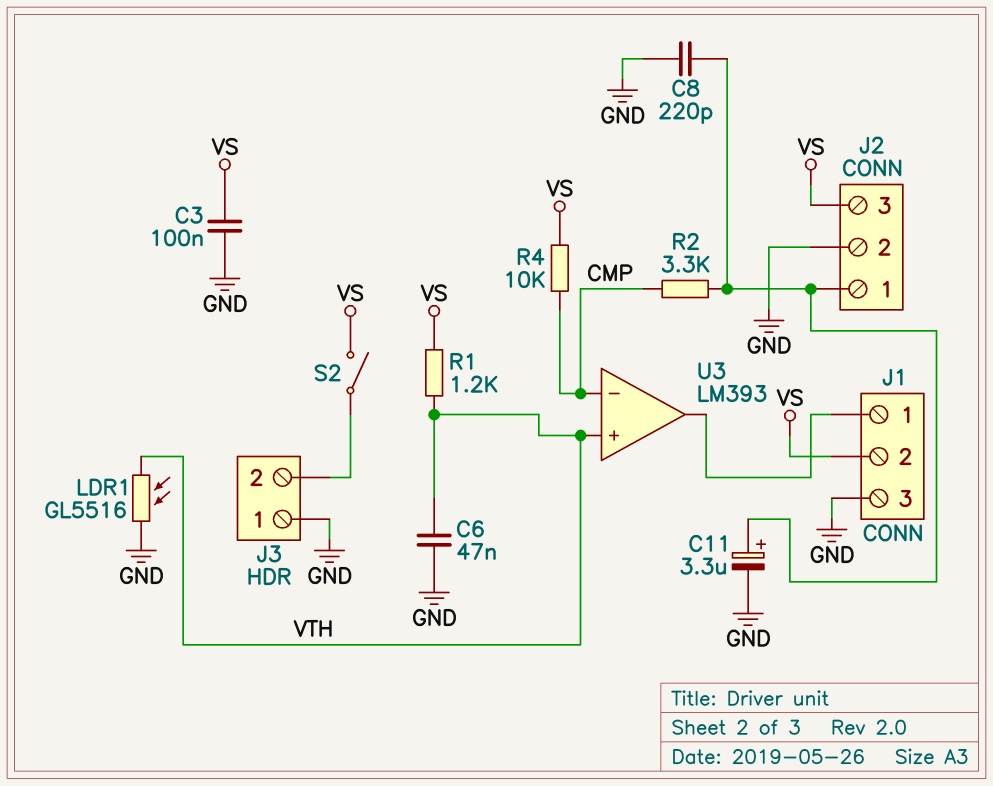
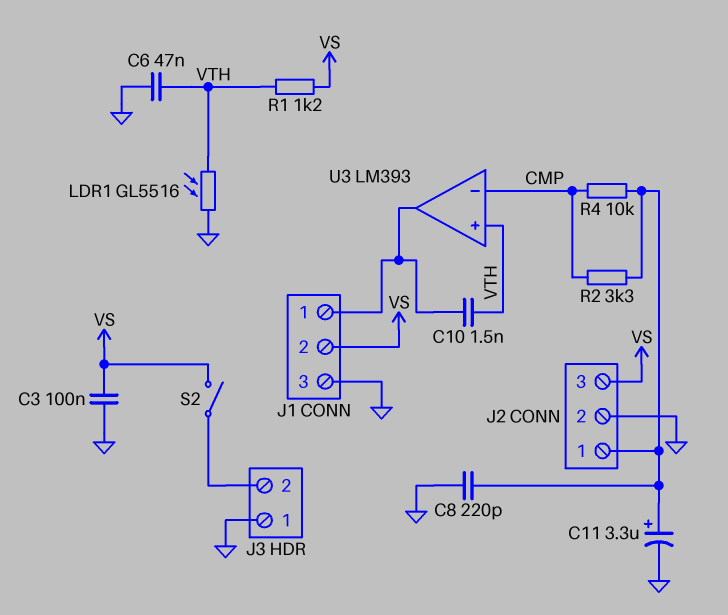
C10: none -> 1.5nF (J1/1, VTH)
R4: 10k (CMP, VS) -> 10k (CMP, J2/1)

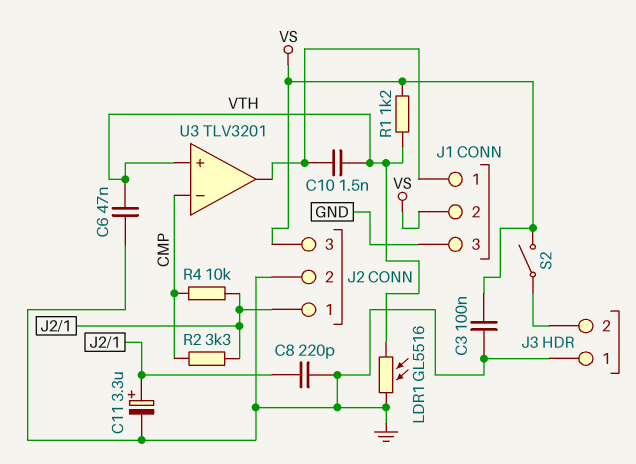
U3: LM393 -> TLV3201

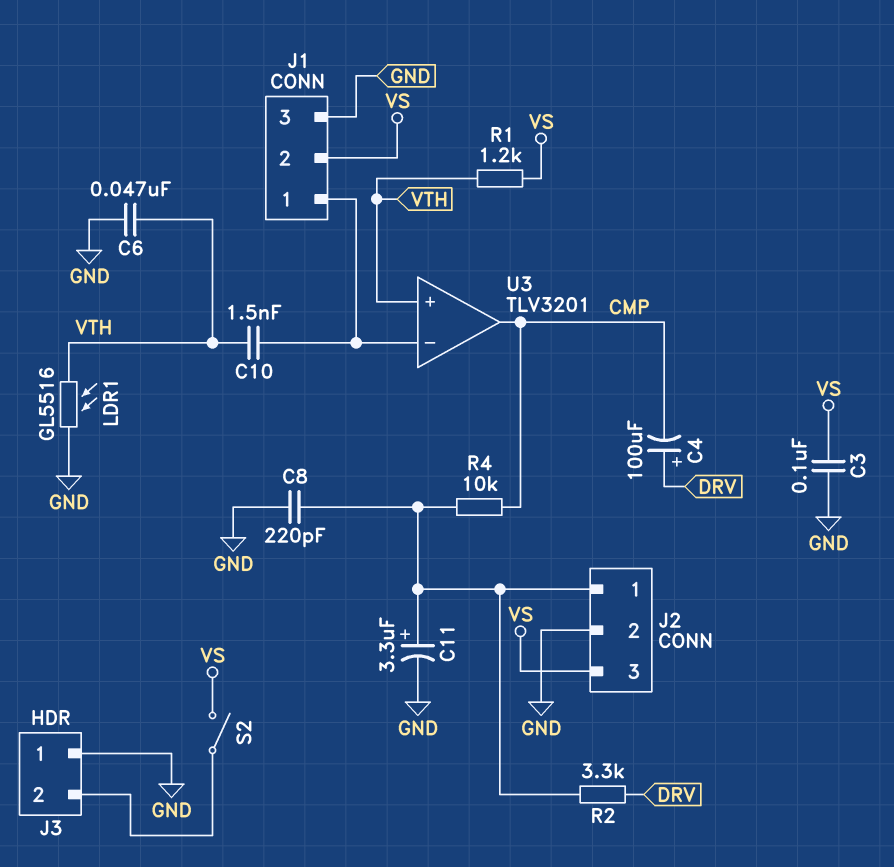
C4: none -> 100uF (plus DRV, minus CMP)
R2: 3.3k (CMP, J2/1) -> 3.3k (DRV, J2/1)
U3 pin in-: CMP -> J1/1
U3 pin out: J1/1 -> CMP

